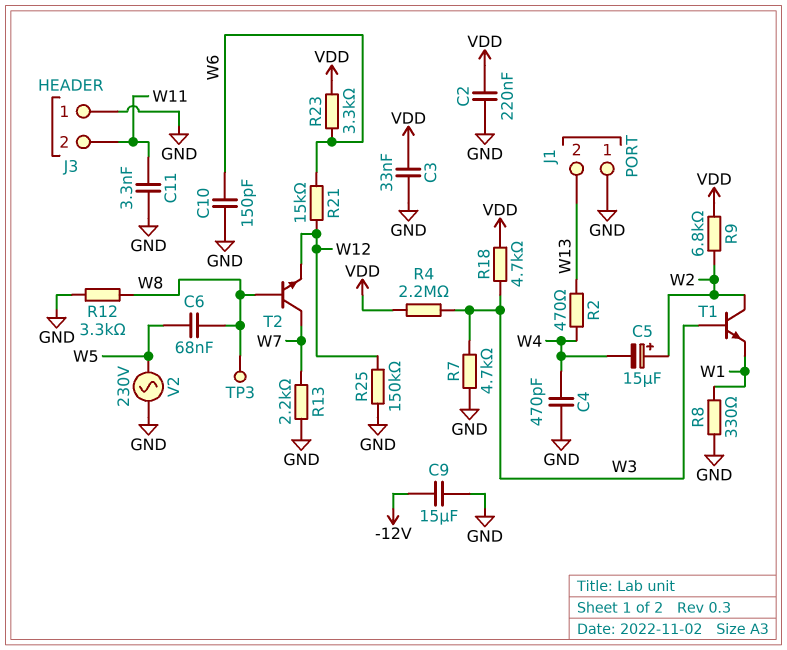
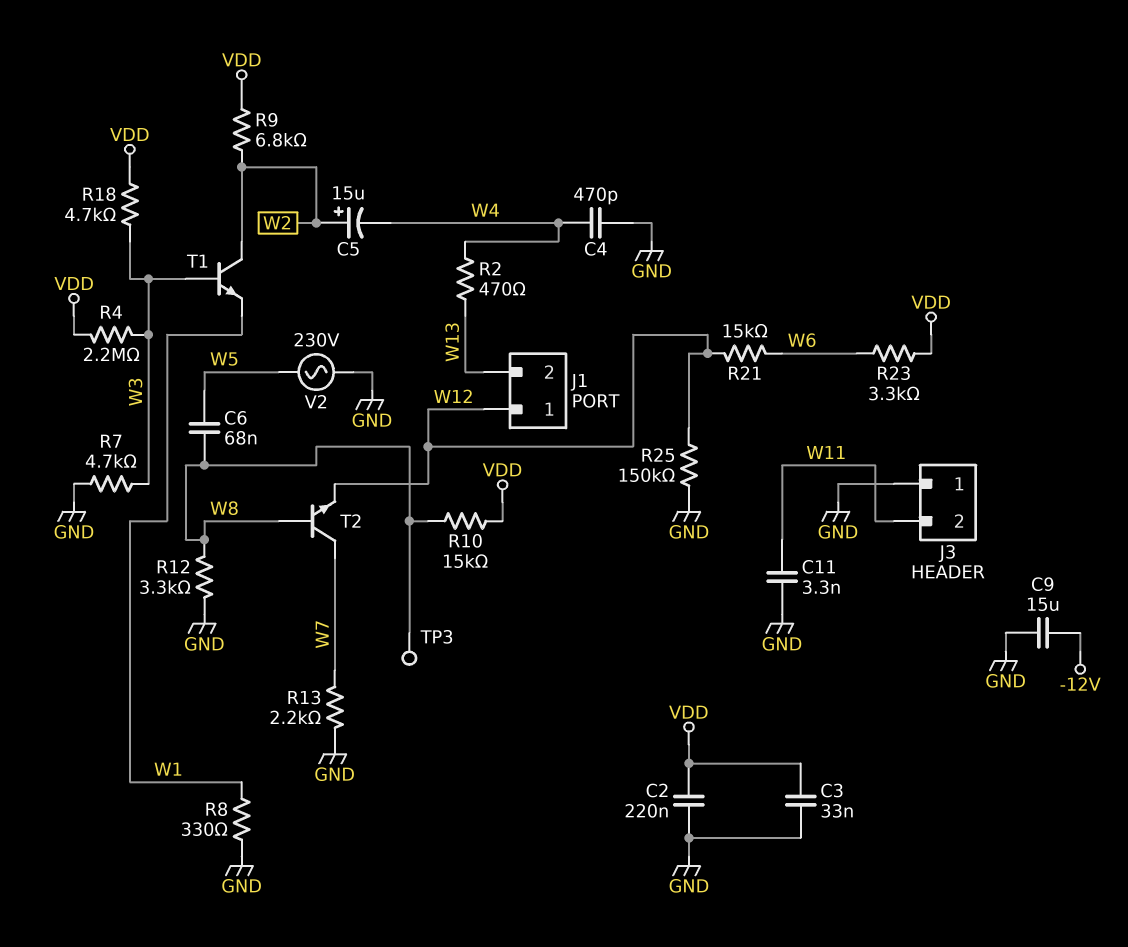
C10: 150pF (GND, W6) -> none
J1 pin 1: GND -> W12
R10: none -> 15k (VDD, W8)

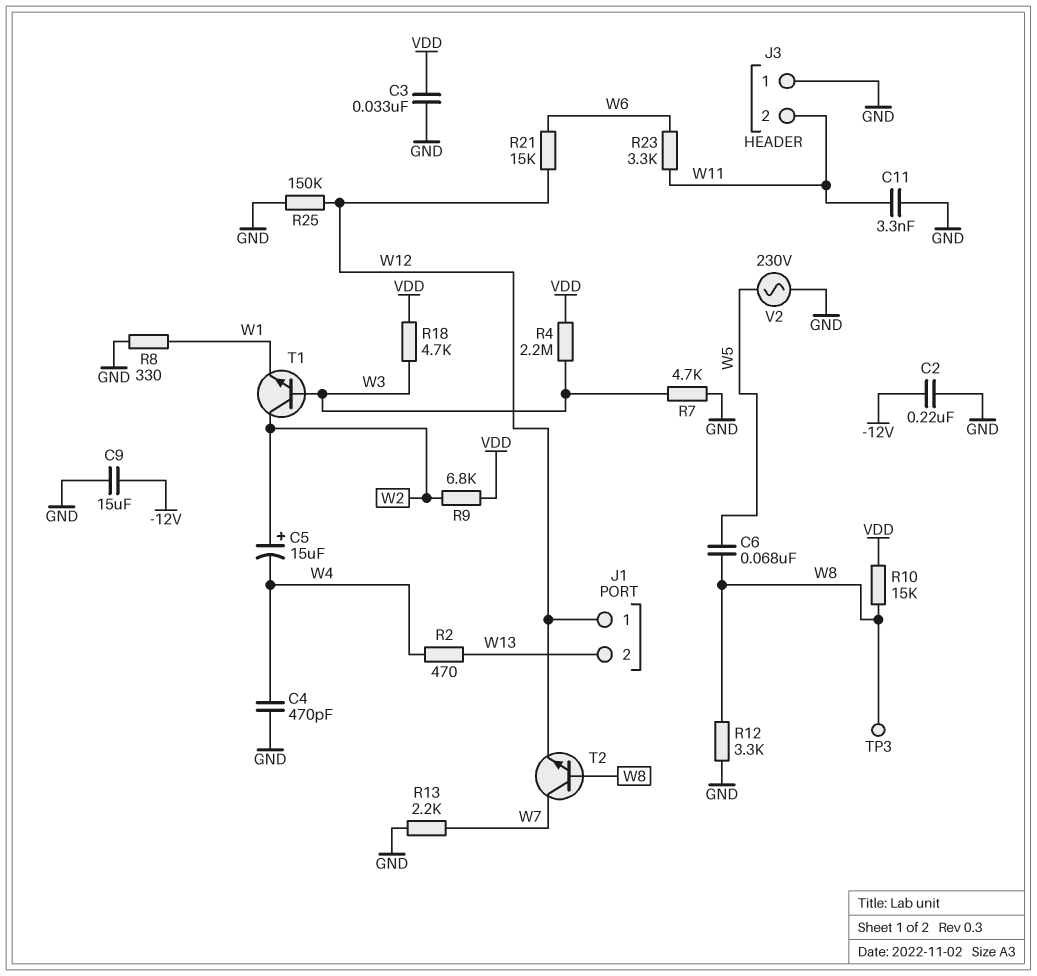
C2: 220nF (GND, VDD) -> 220nF (-12V, GND)
R23: 3.3k (VDD, W6) -> 3.3k (W6, W11)

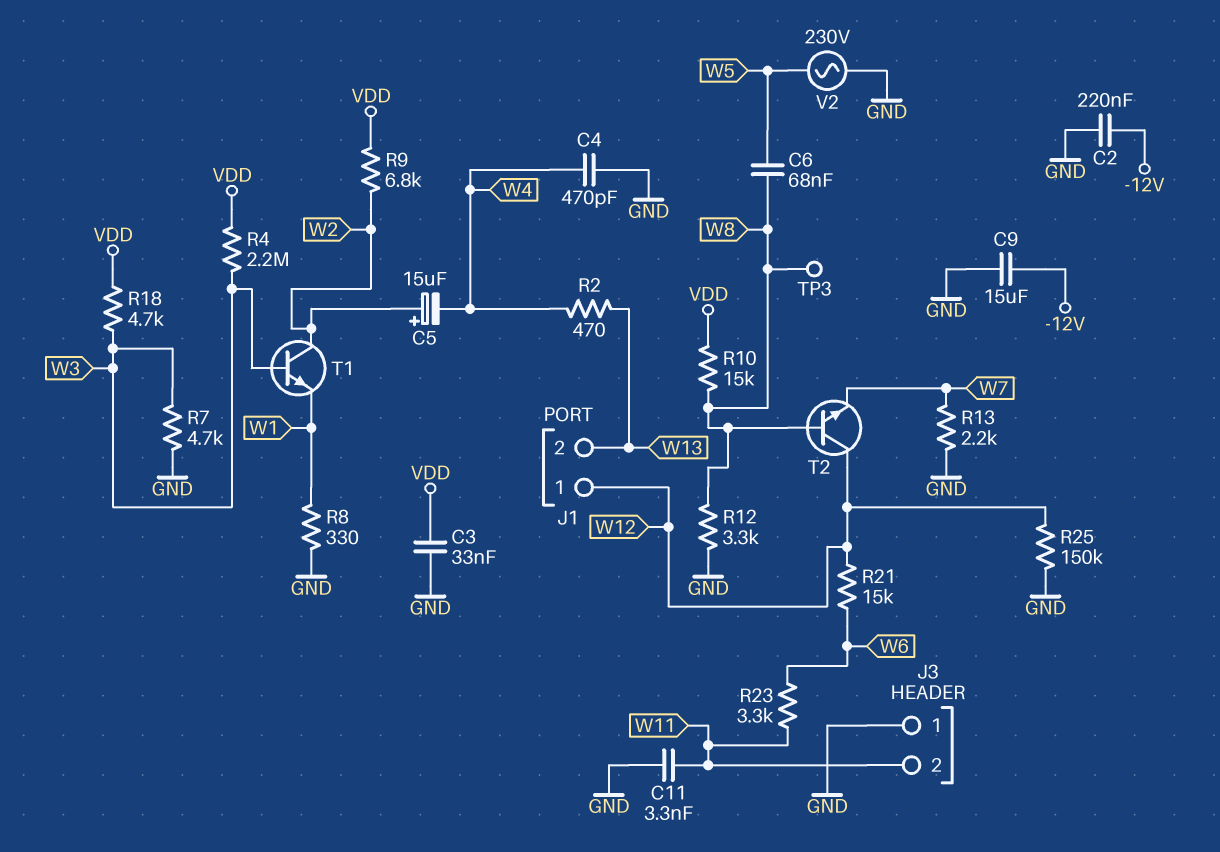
T2: NPN (B W8, C W7, E W12) -> NPN (B W8, C W12, E W7)

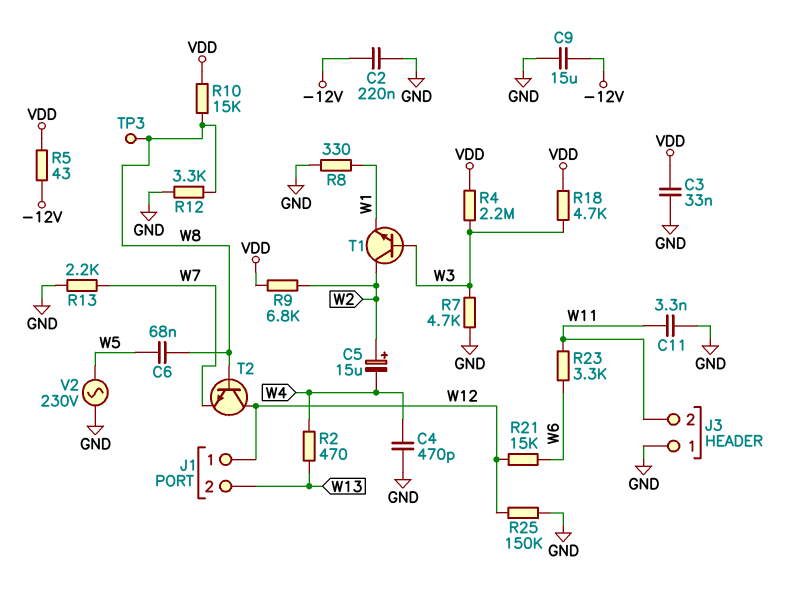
R5: none -> 43 (-12V, VDD)

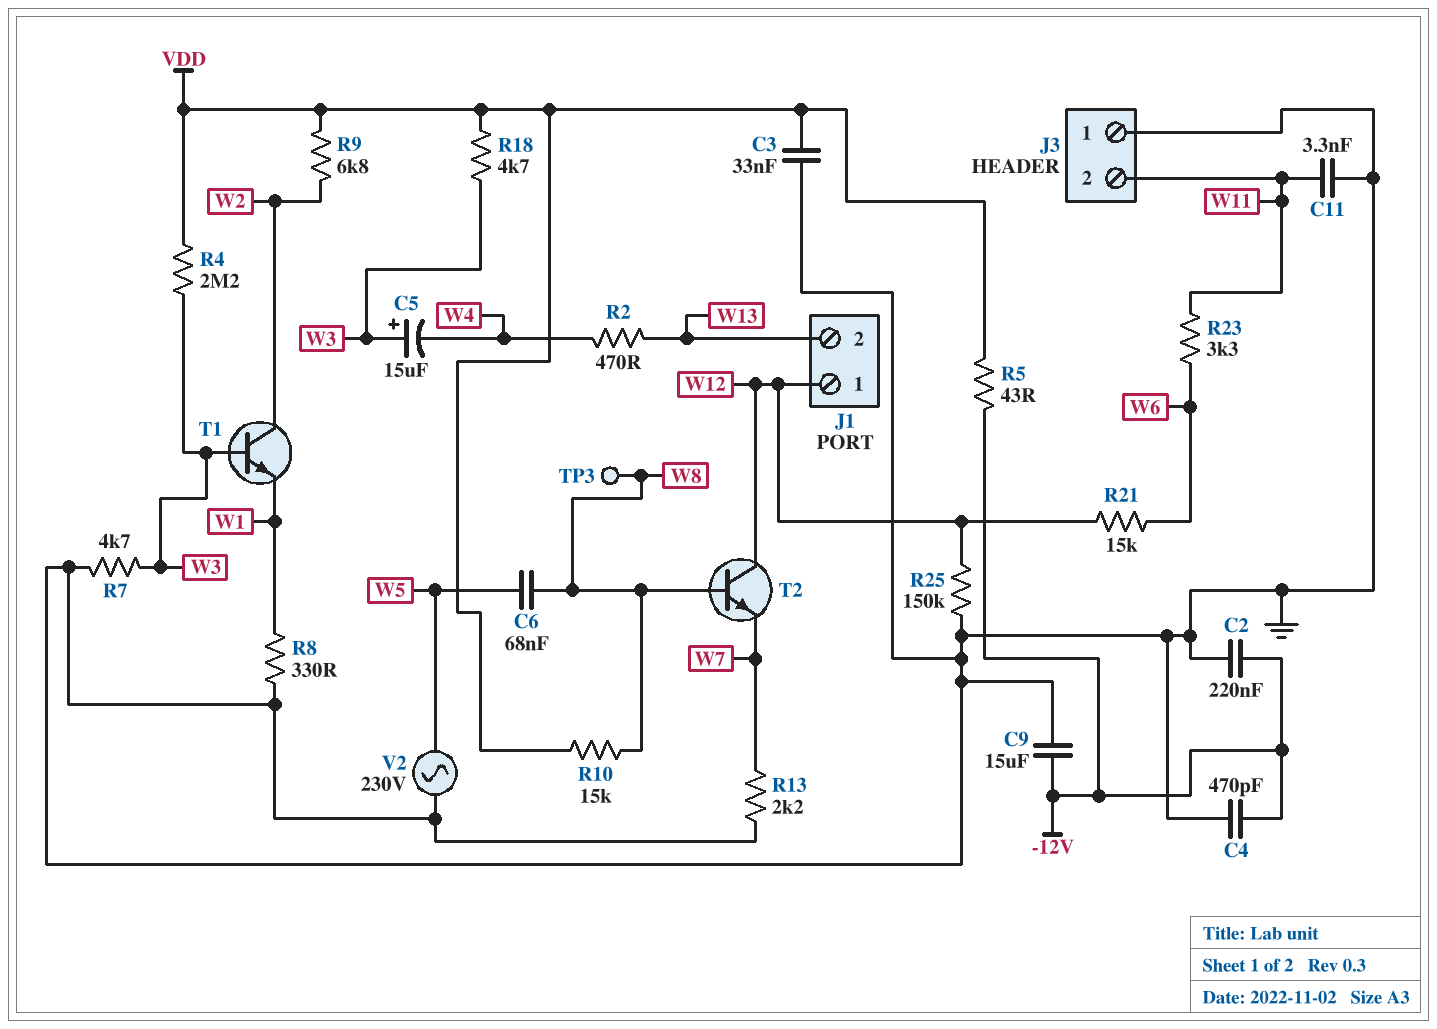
C4: 470pF (GND, W4) -> 470pF (-12V, GND)
C5: 15uF (plus W2, minus W4) -> 15uF (plus W3, minus W4)
R12: 3.3k (GND, W8) -> none

